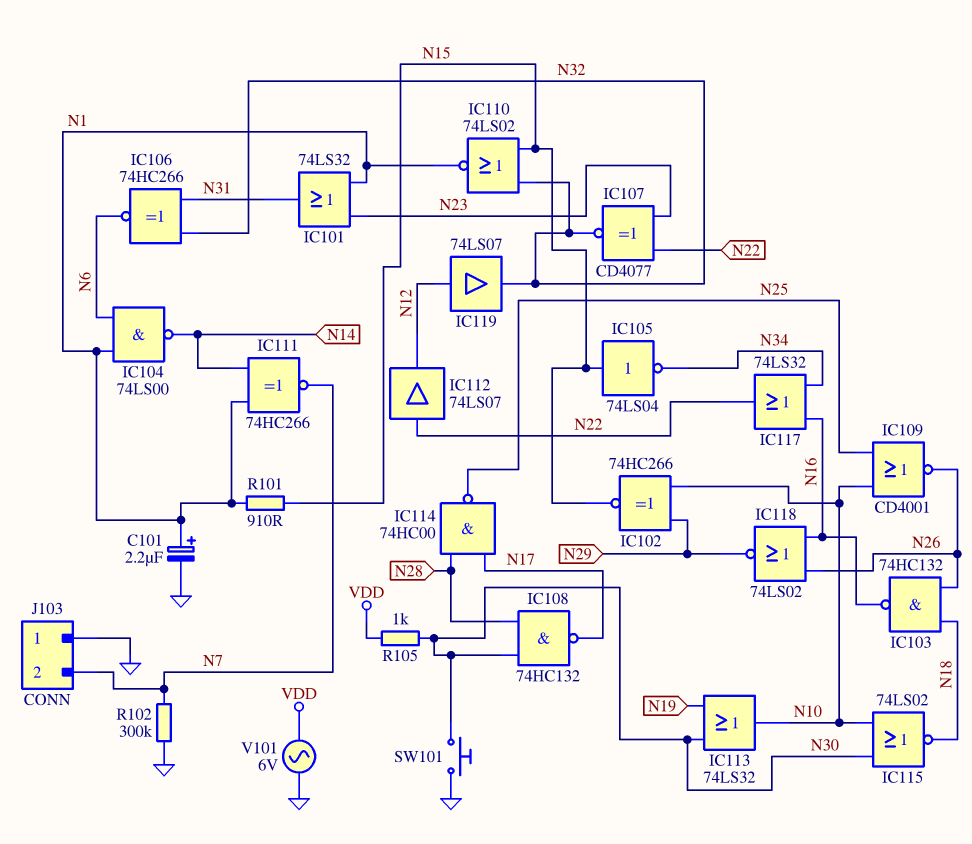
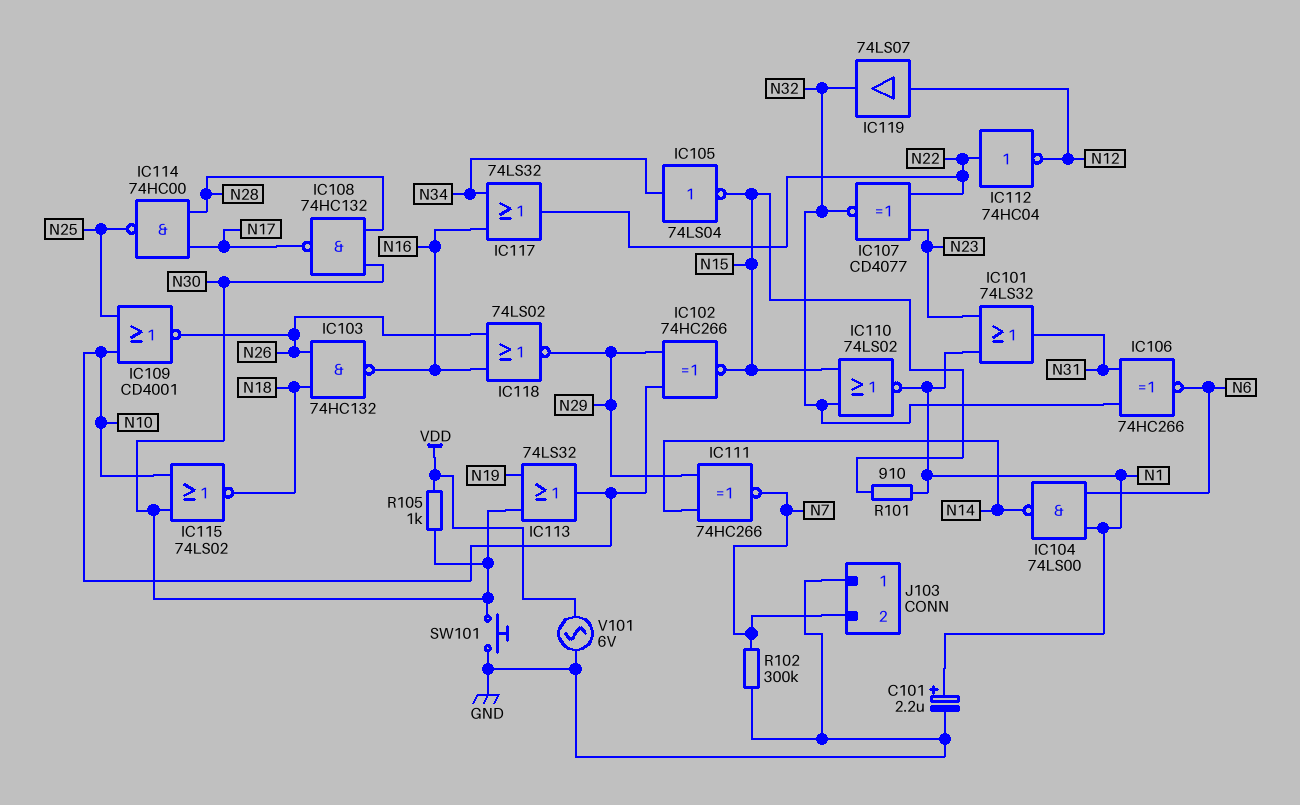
IC105: NOT 74LS04 (in N15, out N34) -> NOT 74LS04 (in N34, out N15)
IC111: XNOR 74HC266 (in N1, in N14, out N7) -> XNOR 74HC266 (in N14, in N29, out N7)
IC112: buffer 74LS07 (in N22, out N12) -> NOT 74HC04 (in N22, out N12)

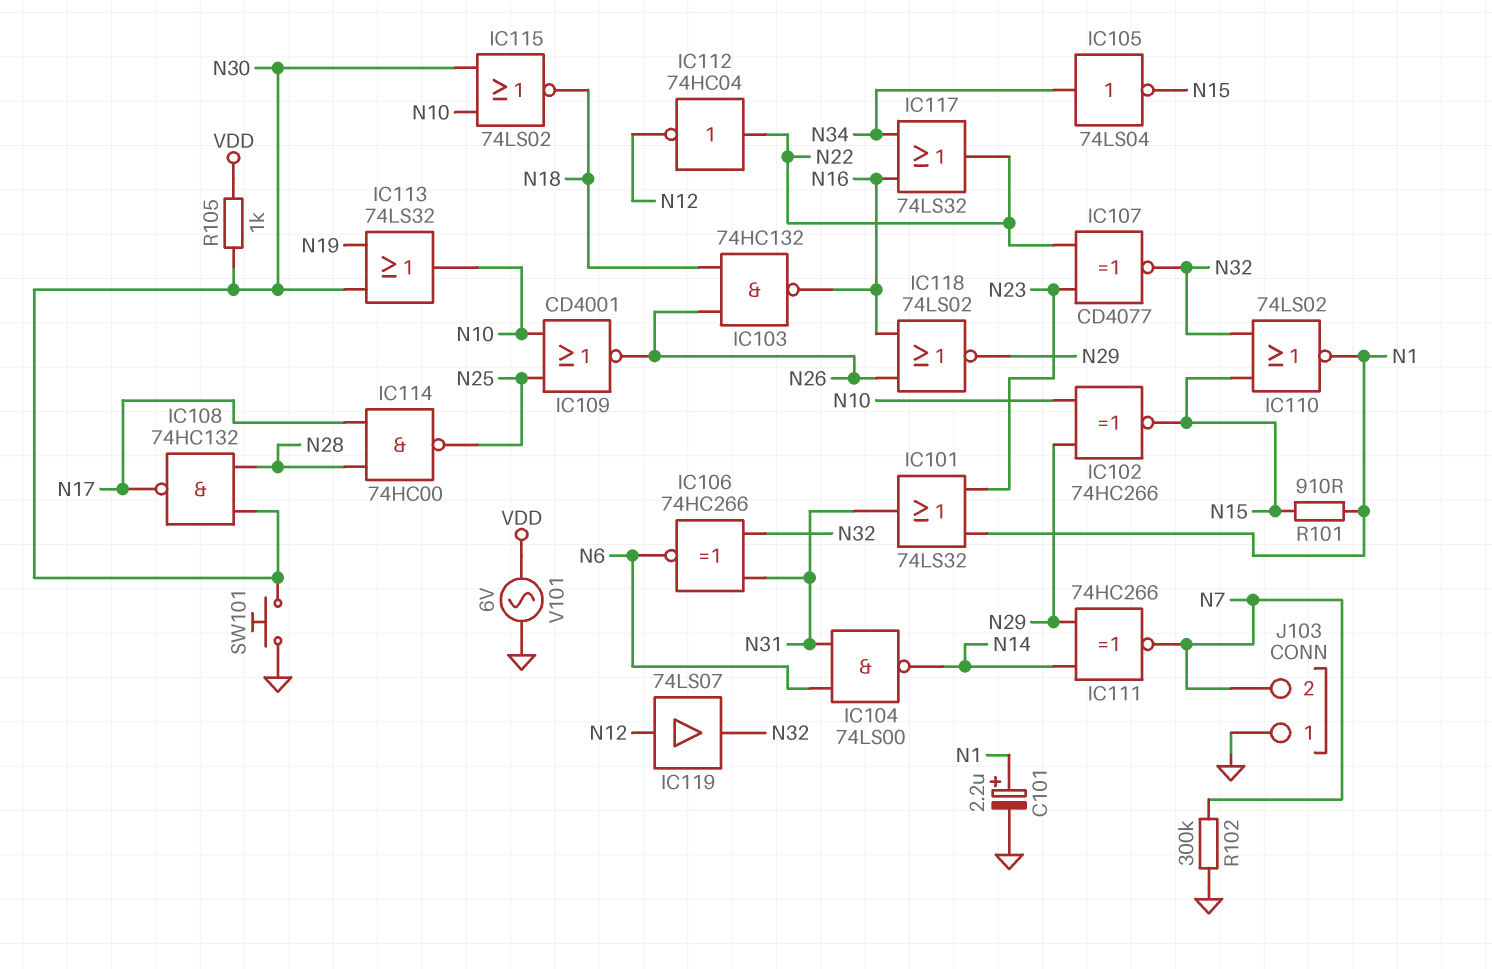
IC104: NAND 74LS00 (in N1, in N6, out N14) -> NAND 74LS00 (in N6, in N31, out N14)

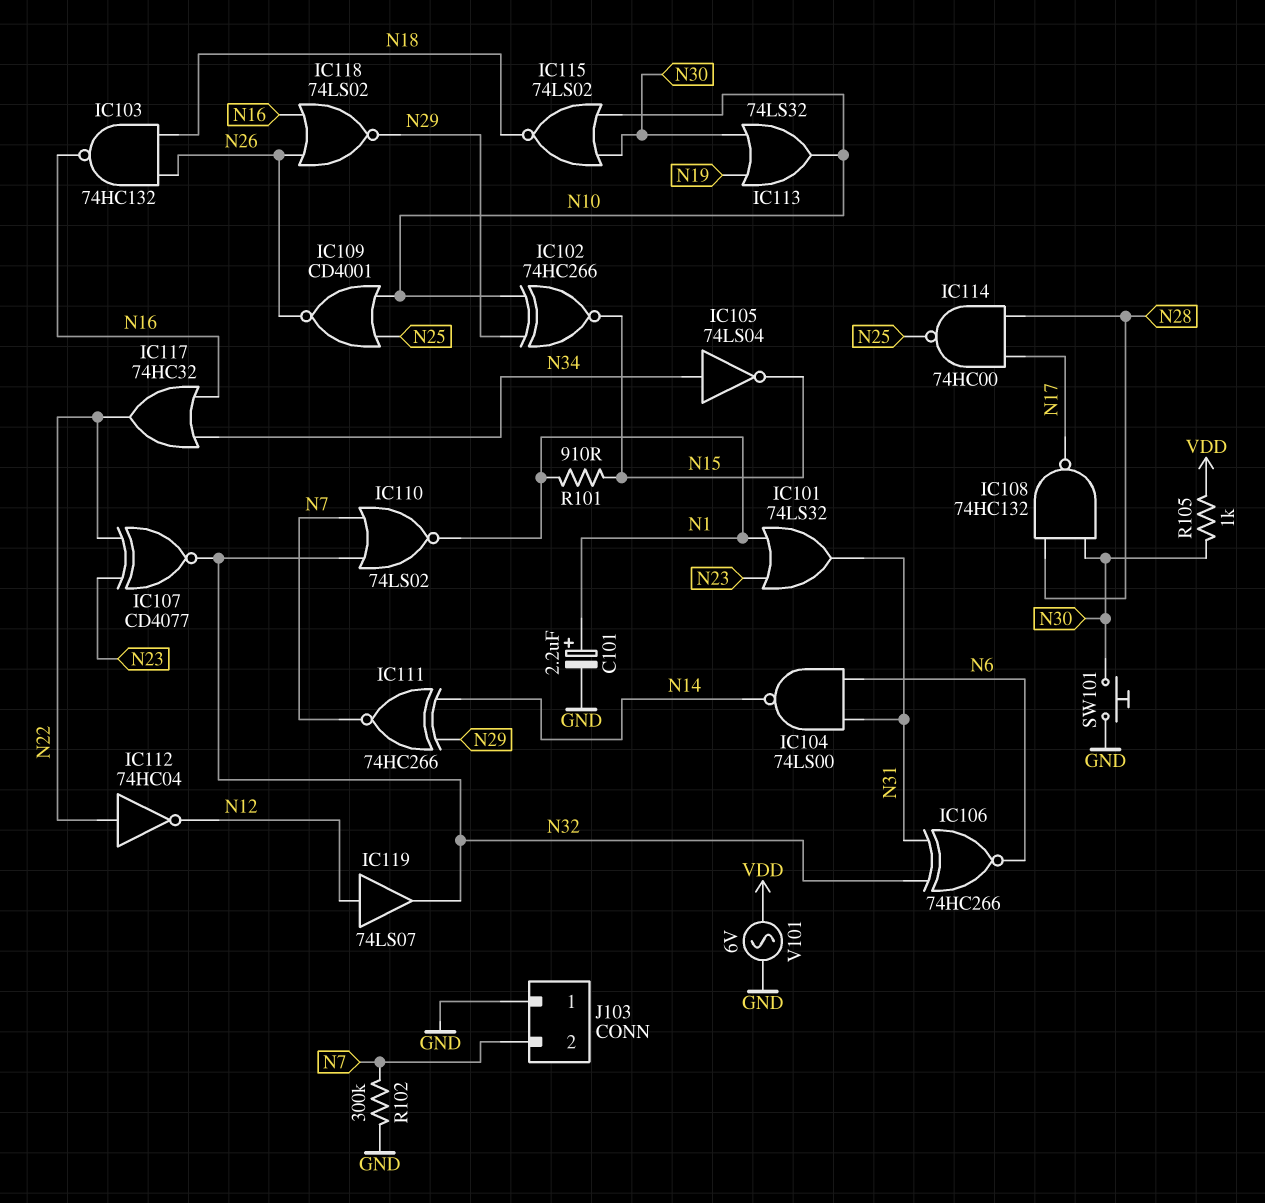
IC110: NOR 74LS02 (in N15, in N32, out N1) -> NOR 74LS02 (in N7, in N32, out N1)
IC117: OR 74LS32 (in N16, in N34, out N22) -> OR 74HC32 (in N16, in N34, out N22)

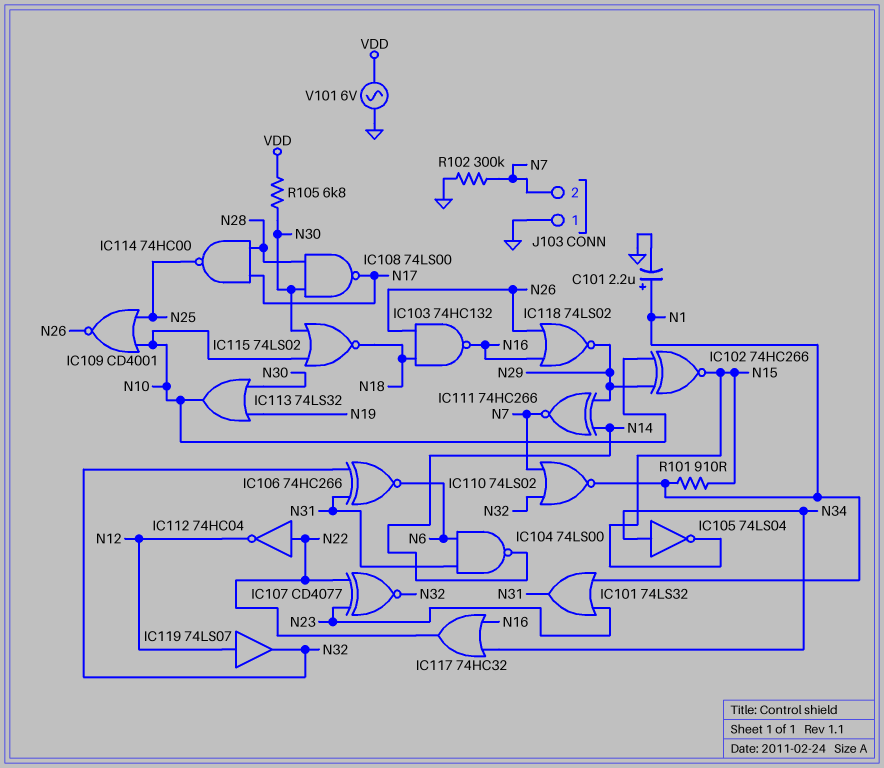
IC108: NAND 74HC132 (in N28, in N30, out N17) -> NAND 74LS00 (in N28, in N30, out N17)
R105: 1k (N30, VDD) -> 6.8k (N30, VDD)
SW101: button (GND, N30) -> none

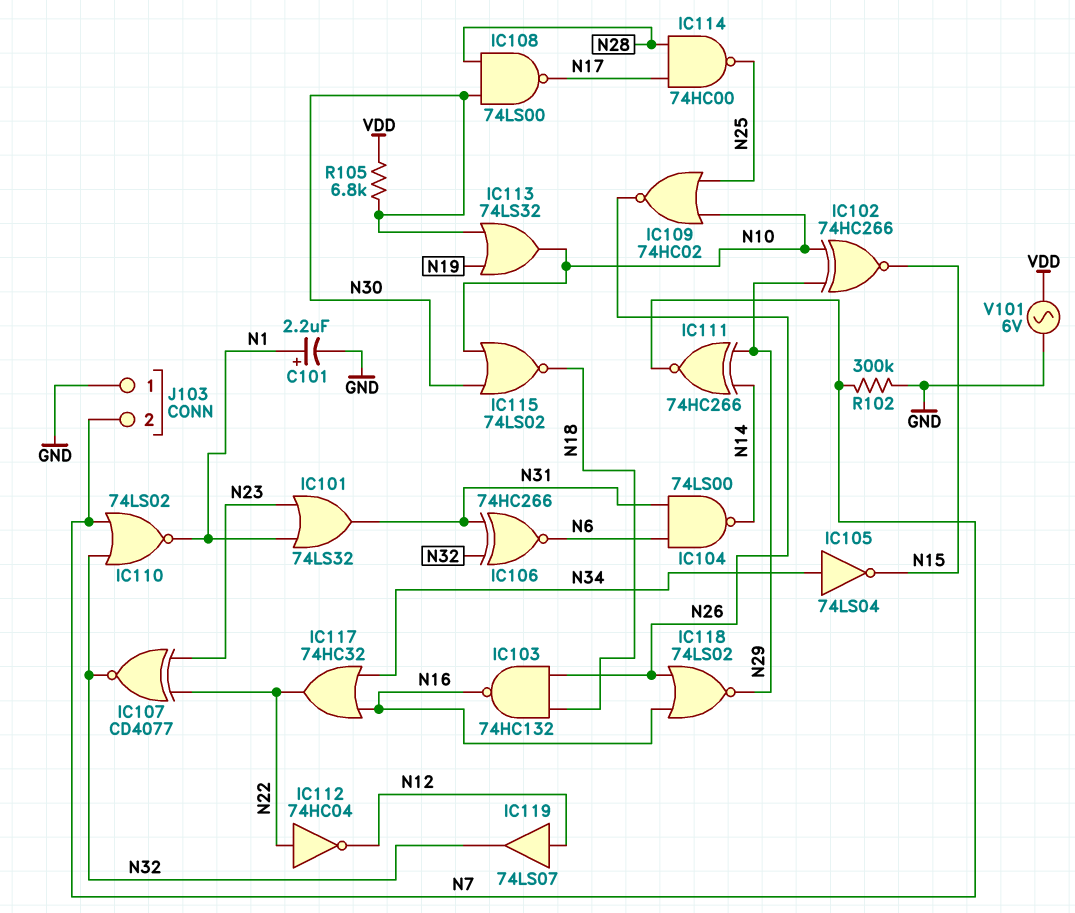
IC109: NOR CD4001 (in N10, in N25, out N26) -> NOR 74HC02 (in N10, in N25, out N26)
R101: 910 (N1, N15) -> none

